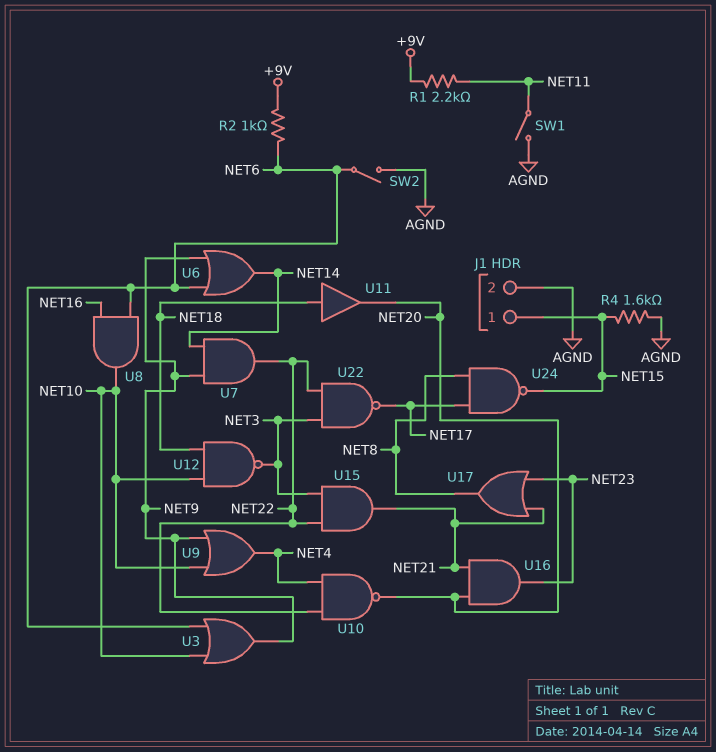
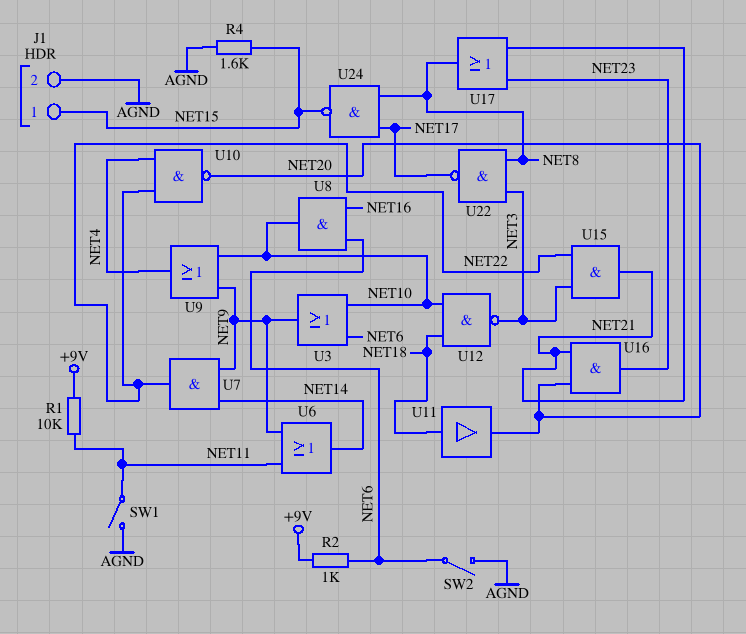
R1: 2.2k (+9V, NET11) -> 10k (+9V, NET11)
U6: OR (in NET6, in NET9, out NET14) -> OR (in NET9, in NET11, out NET14)
U22: NAND (in NET3, in NET22, out NET17) -> NAND (in NET3, in NET8, out NET17)

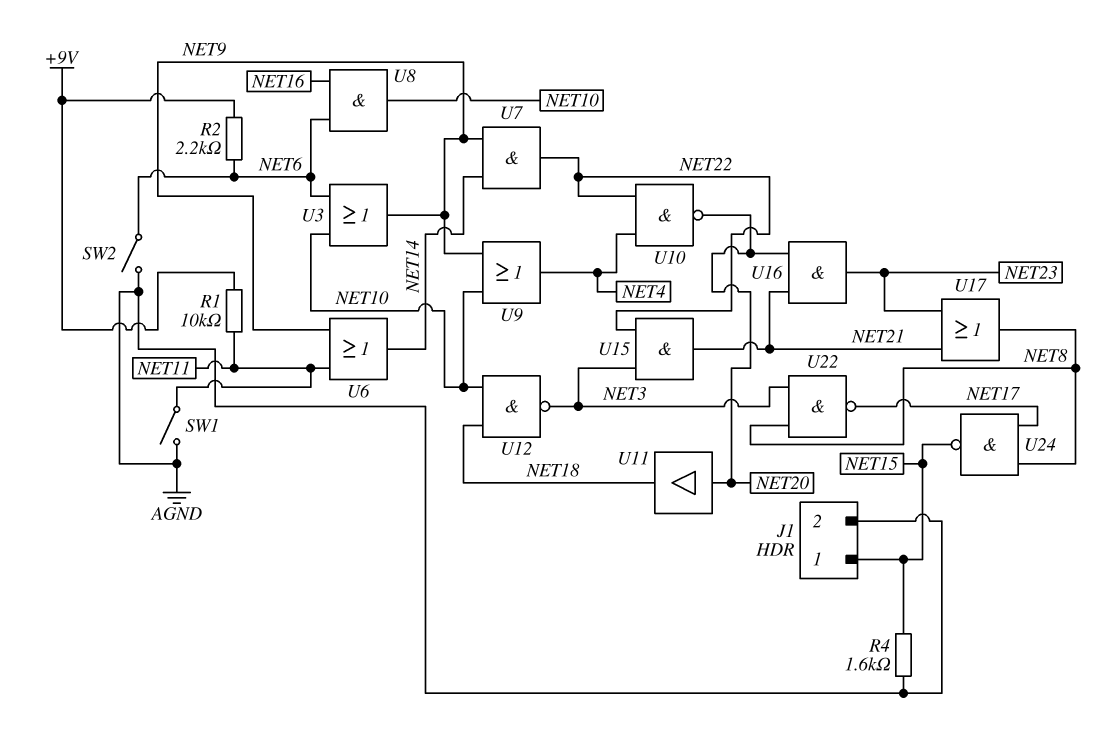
R2: 1k (+9V, NET6) -> 2.2k (+9V, NET6)
U11: buffer (in NET18, out NET20) -> buffer (in NET20, out NET18)

